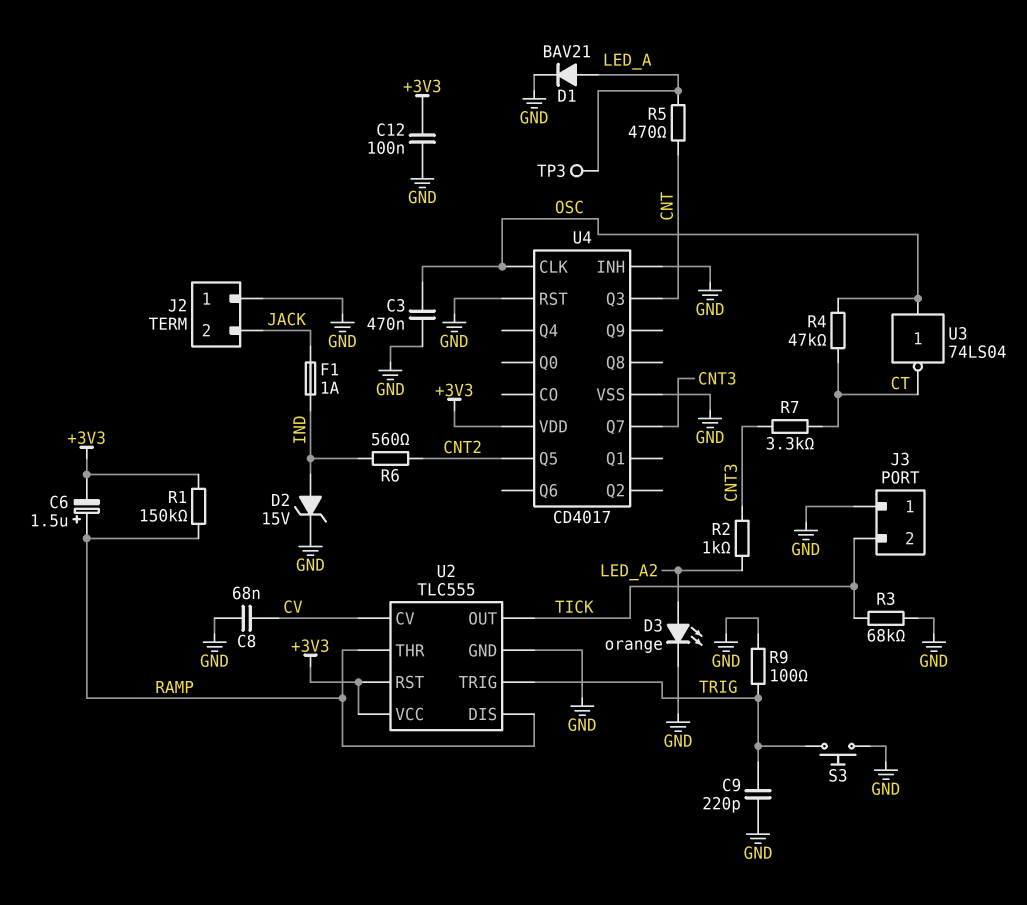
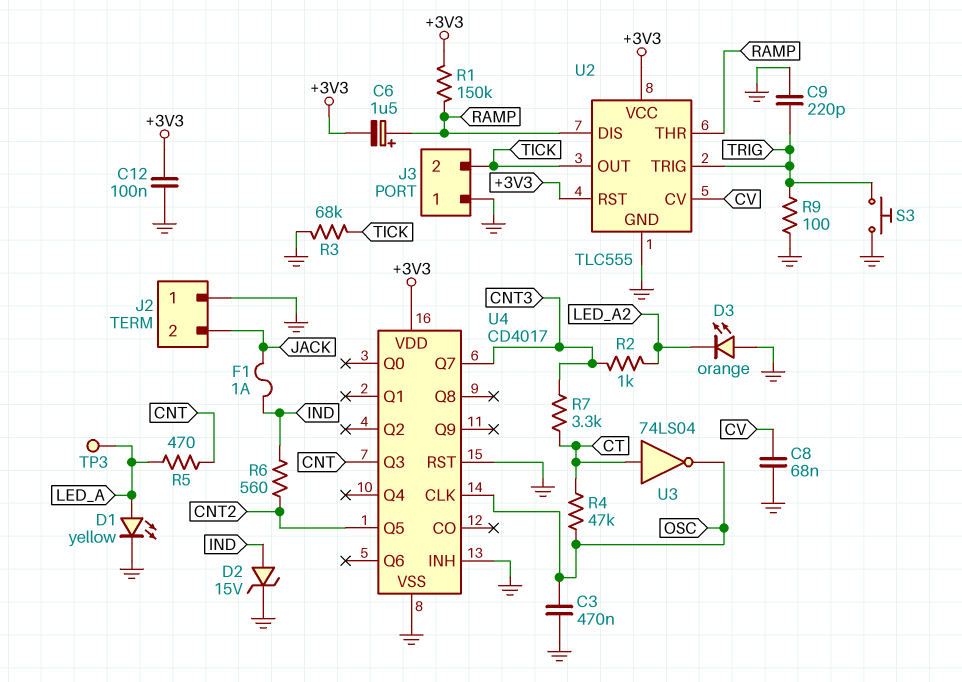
D1: diode BAV21 (A LED_A, K GND) -> LED yellow (A LED_A, K GND)
D3: LED orange (A LED_A2, K GND) -> LED orange (A GND, K LED_A2)
U3: NOT 74LS04 (in OSC, out CT) -> NOT 74LS04 (in CT, out OSC)

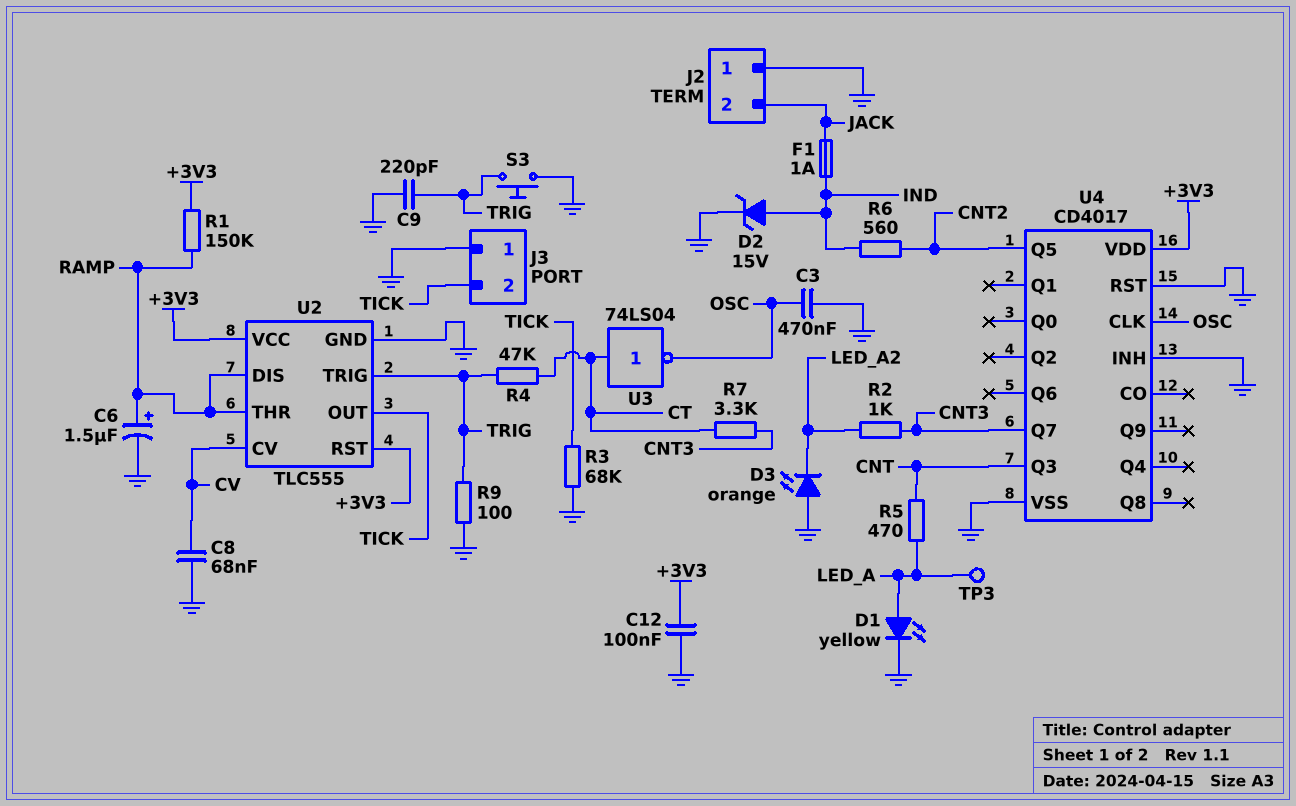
C6: 1.5uF (plus RAMP, minus +3V3) -> 1.5uF (plus RAMP, minus GND)
R4: 47k (CT, OSC) -> 47k (CT, TRIG)

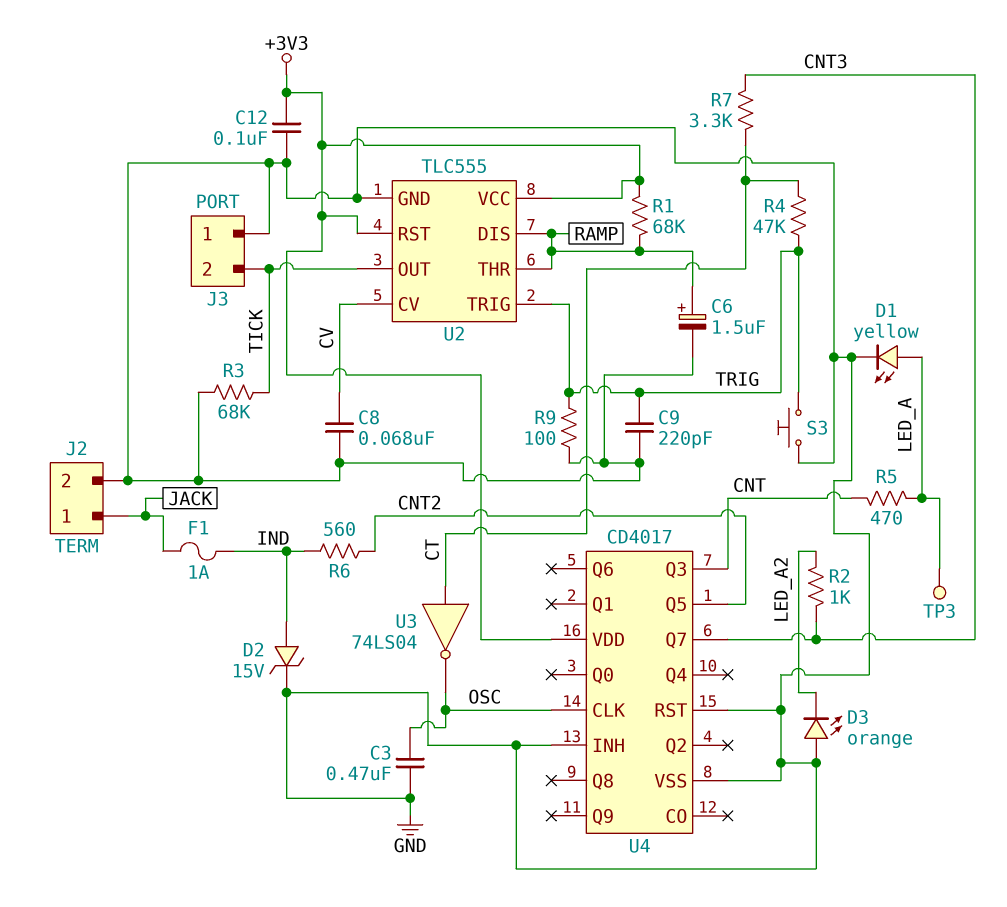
J2 pin 1: GND -> JACK
J2 pin 2: JACK -> GND
R1: 150k (+3V3, RAMP) -> 68k (+3V3, RAMP)

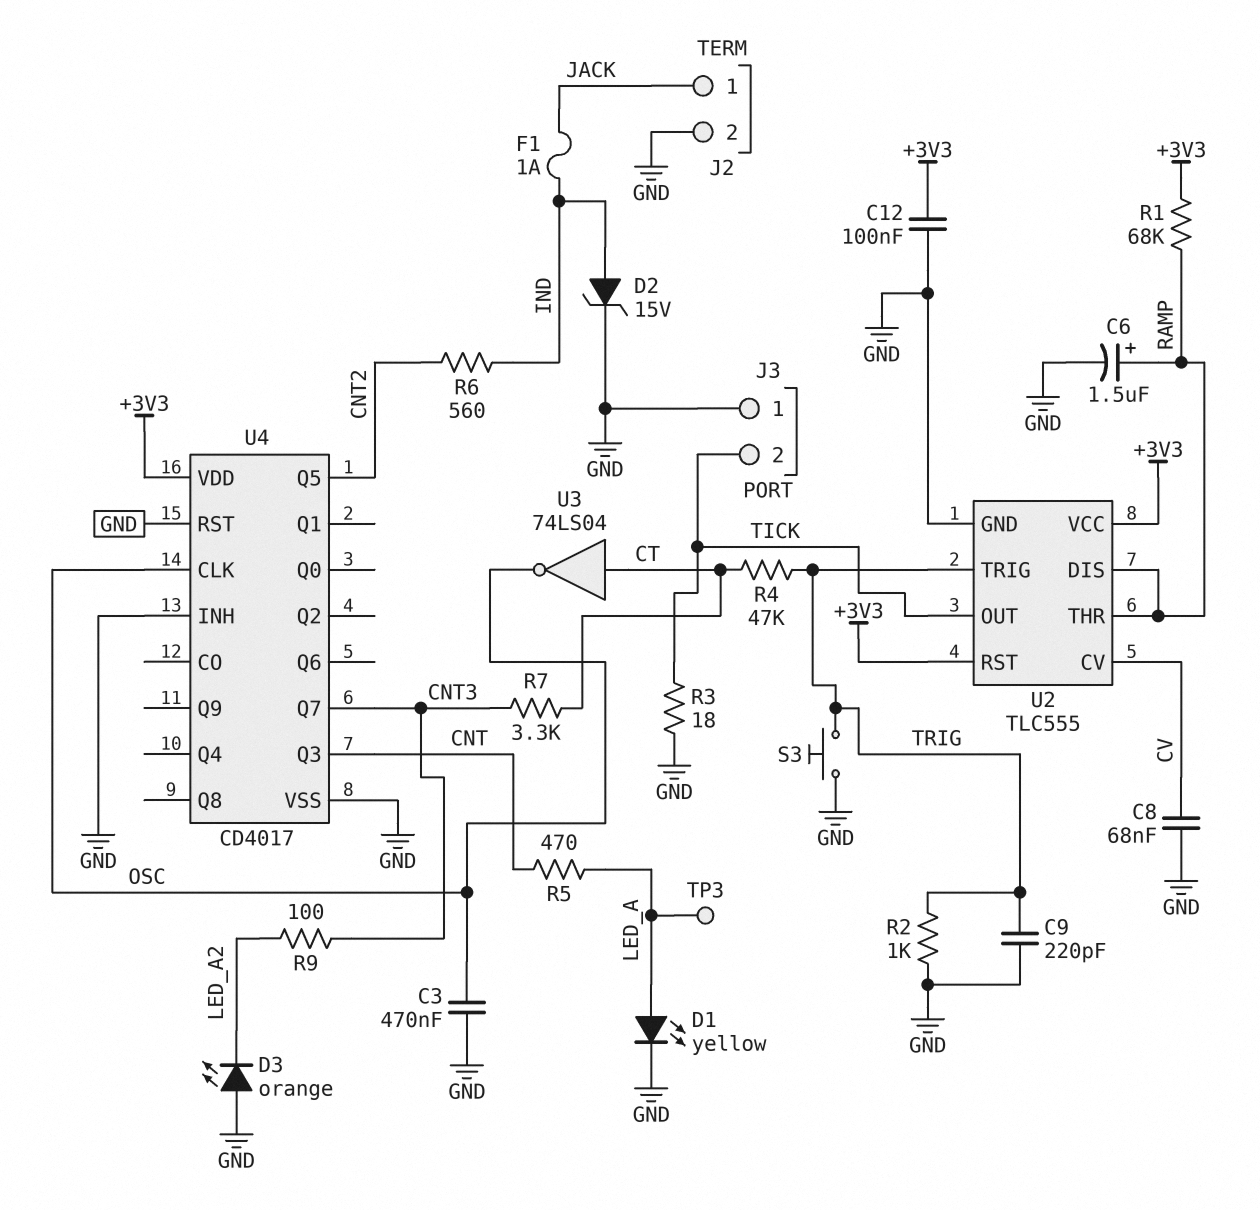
R2: 1k (CNT3, LED_A2) -> 1k (GND, TRIG)
R3: 68k (GND, TICK) -> 18 (GND, TICK)
R9: 100 (GND, TRIG) -> 100 (CNT3, LED_A2)

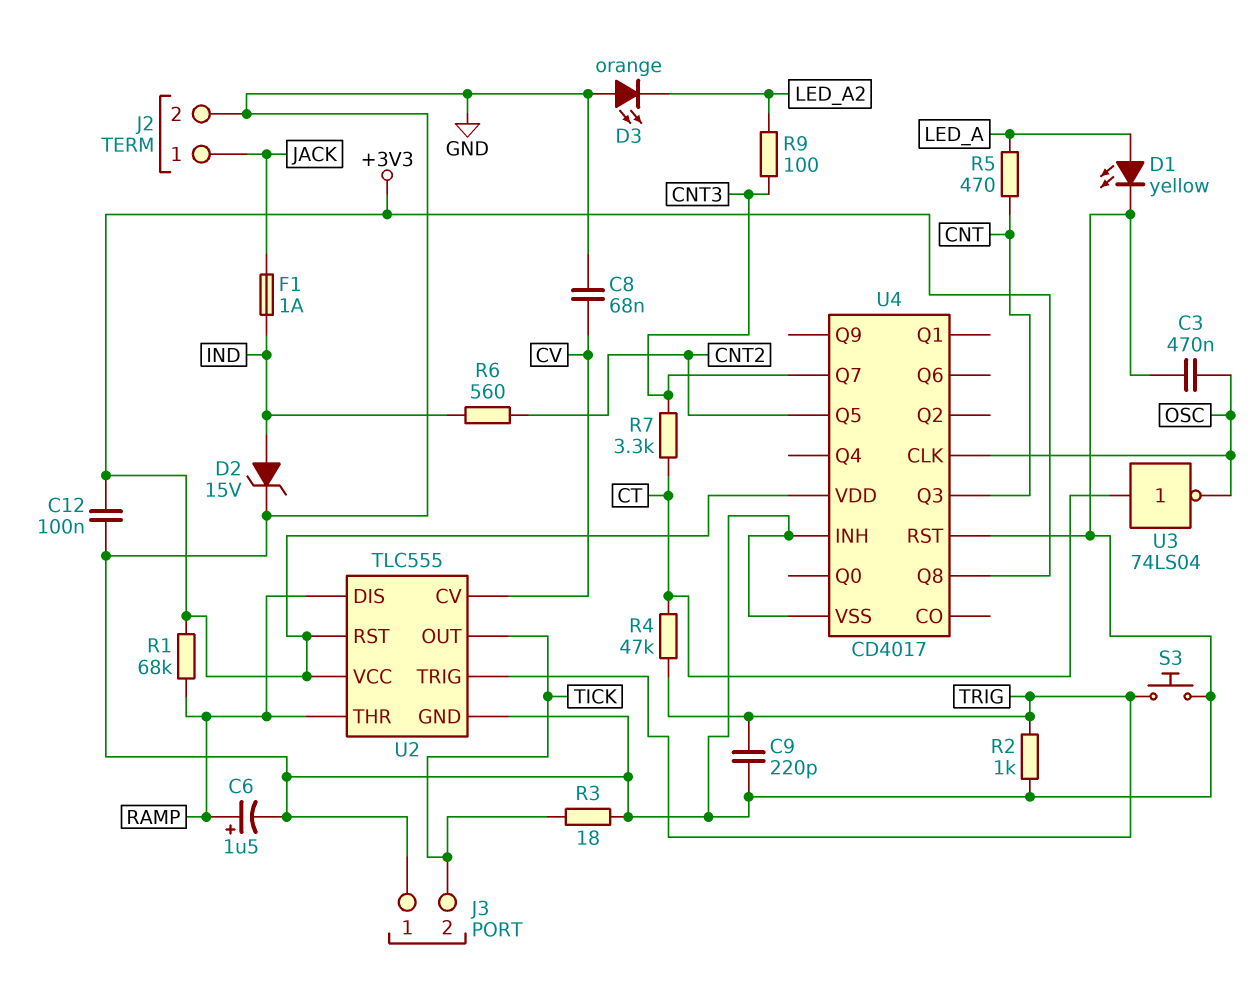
TP3: test point (LED_A) -> none
U4 pin Q8: none -> +3V3

